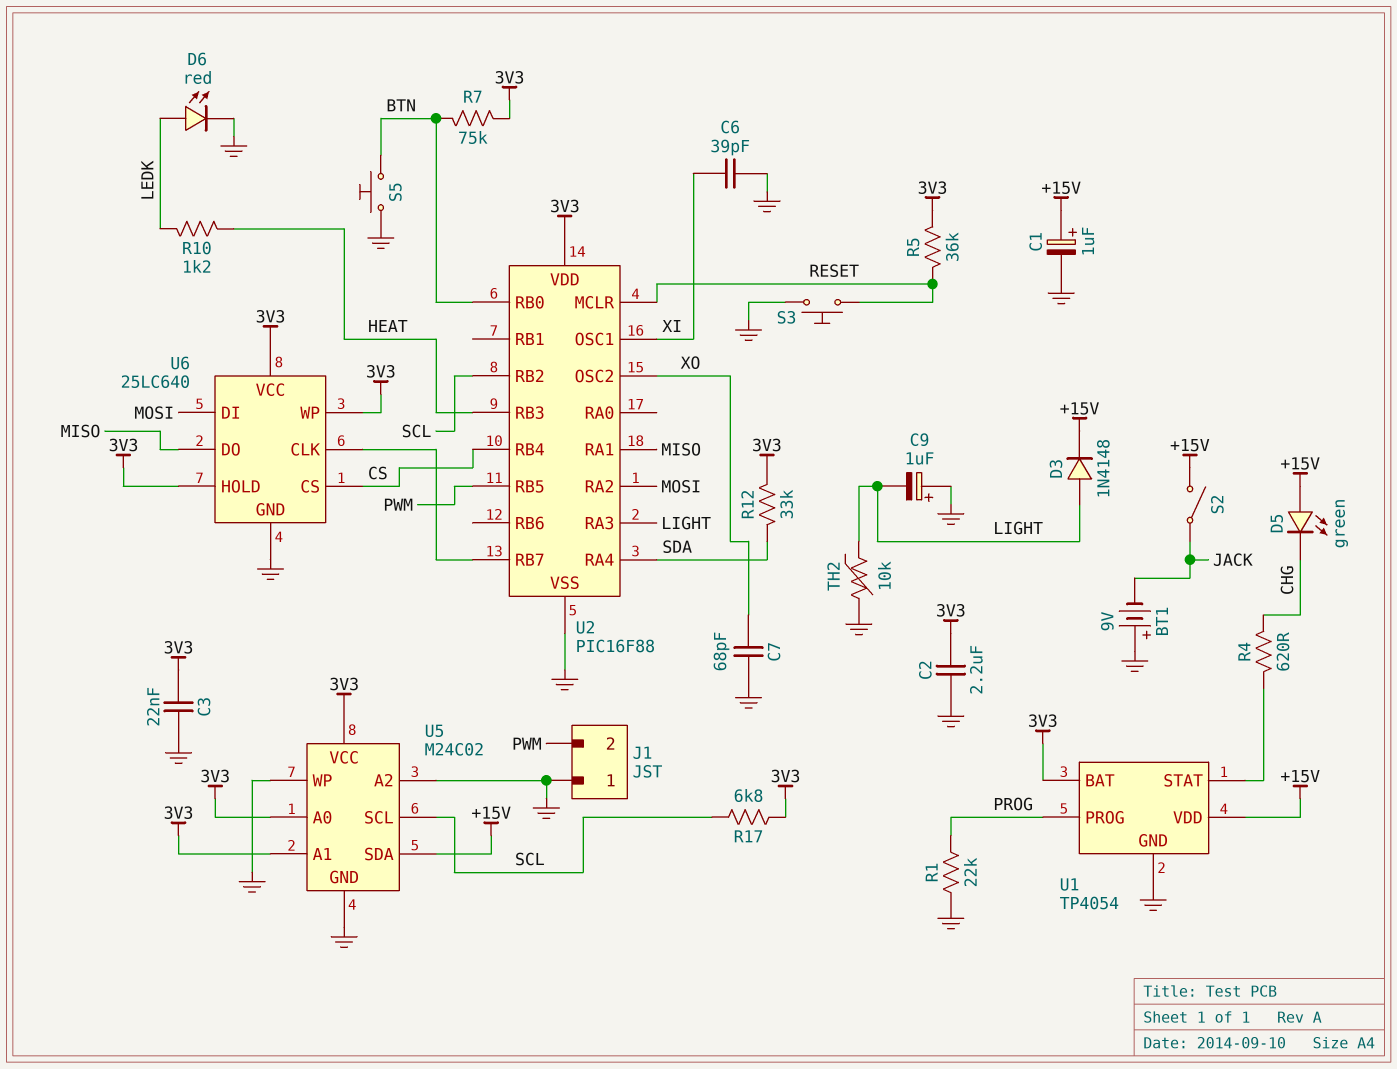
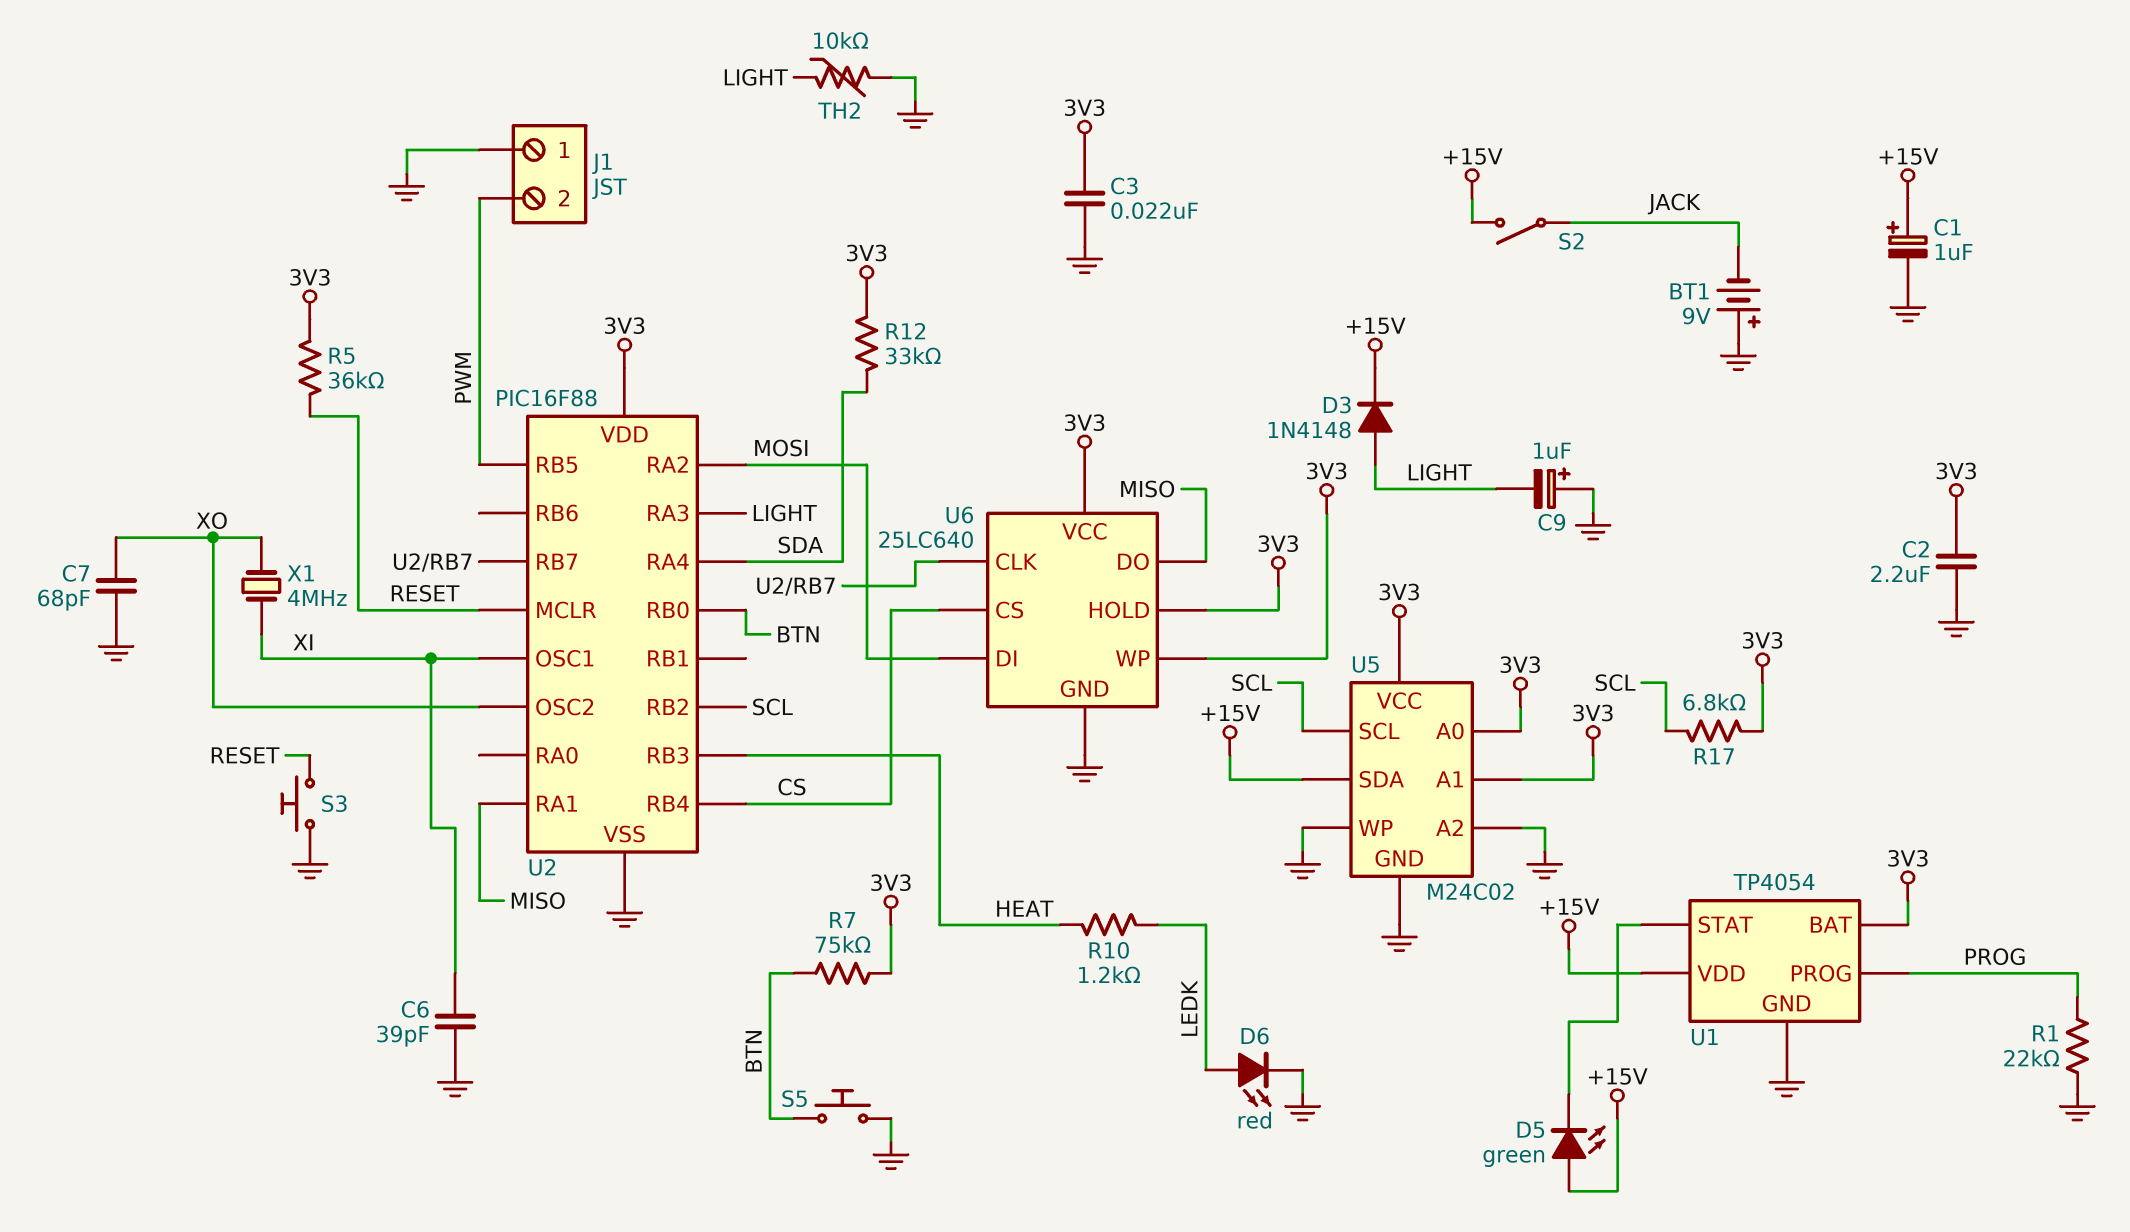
D5: LED green (A +15V, K CHG) -> LED green (A +15V, K U1/STAT)
R4: 620 (CHG, U1/STAT) -> none
X1: none -> 4MHz (XI, XO)

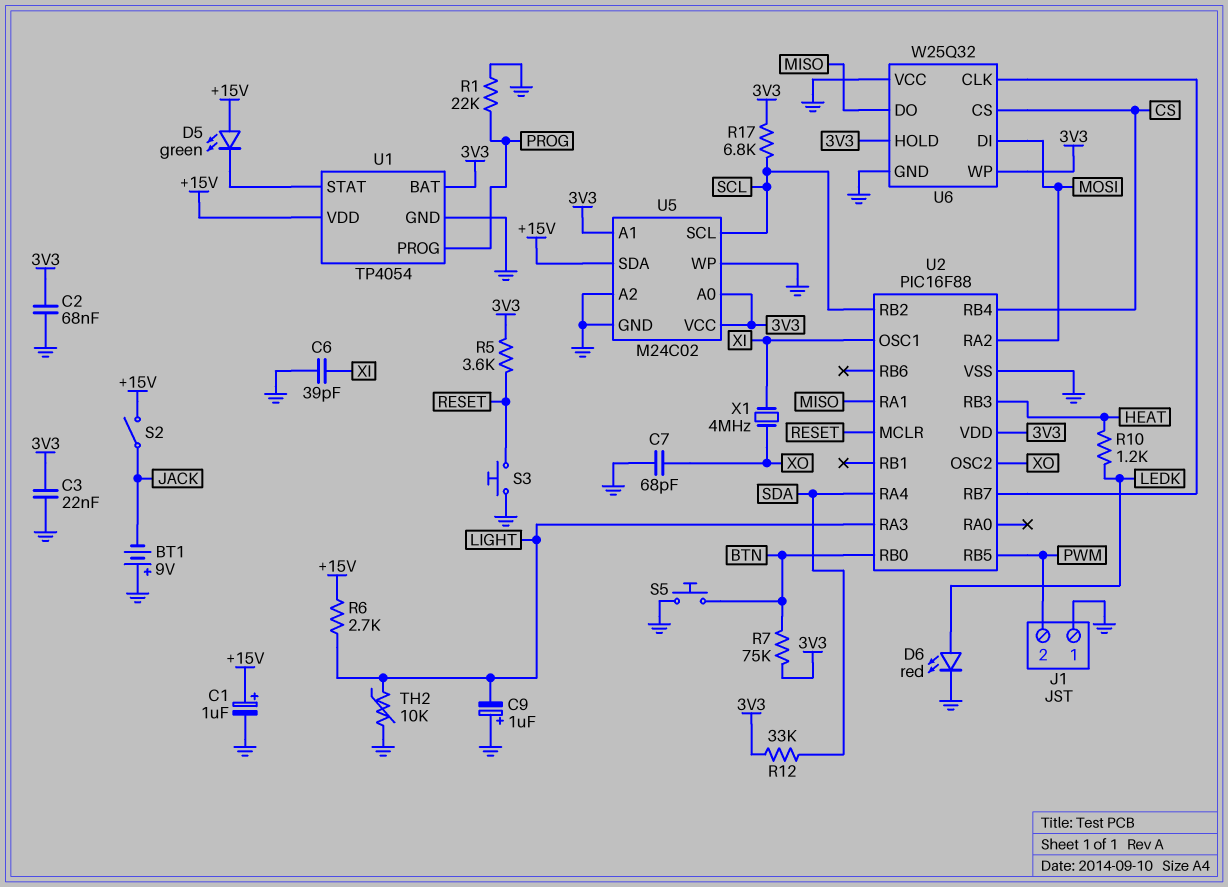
C2: 2.2uF (3V3, GND) -> 68nF (3V3, GND)
D3: diode 1N4148 (A LIGHT, K +15V) -> none
R5: 36k (3V3, RESET) -> 3.6k (3V3, RESET)
R6: none -> 2.7k (+15V, LIGHT)
U6: 25LC640 -> W25Q32
U6 pin VCC: 3V3 -> GND

